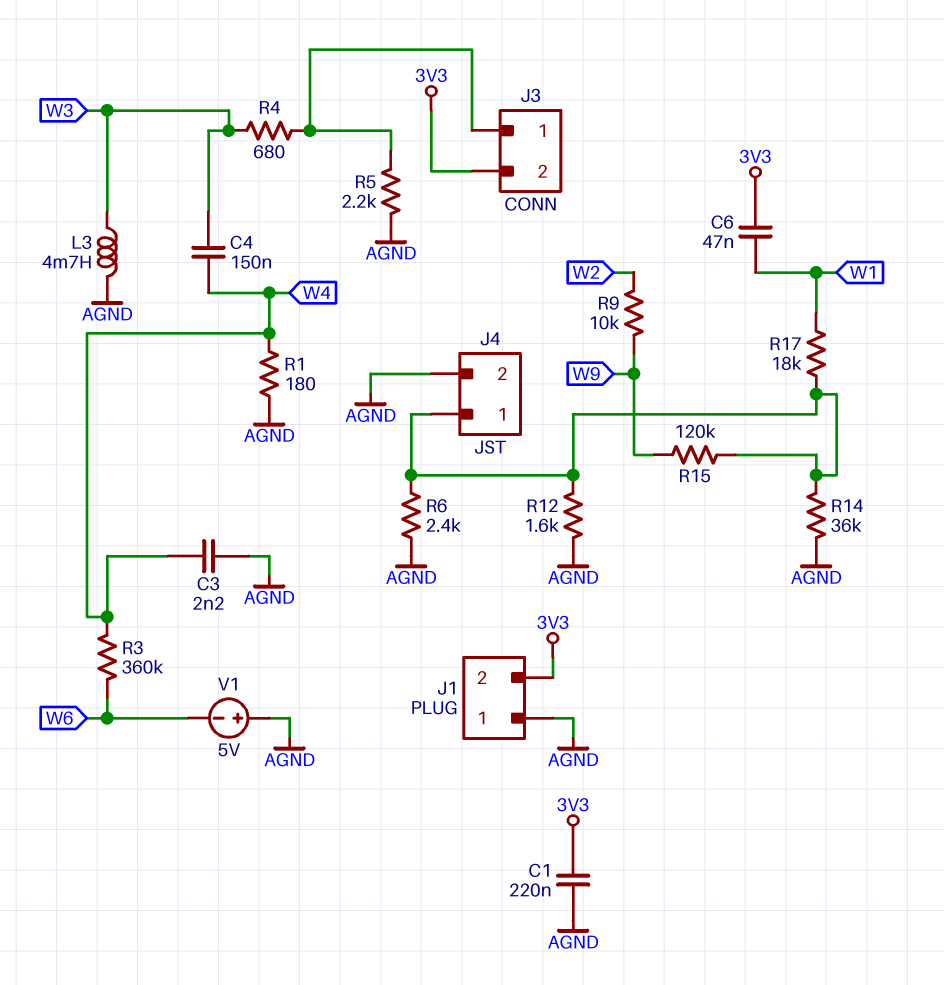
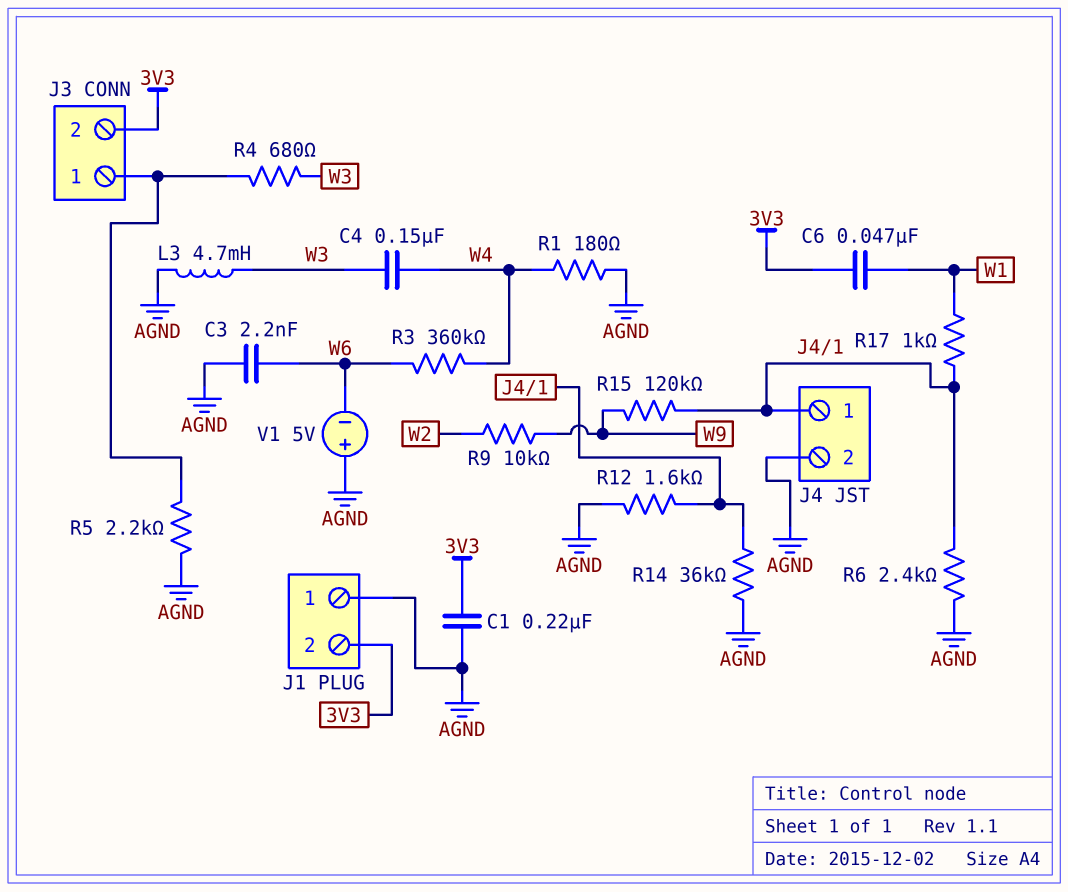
C3: 2.2nF (AGND, W4) -> 2.2nF (AGND, W6)
R17: 18k (J4/1, W1) -> 1k (J4/1, W1)

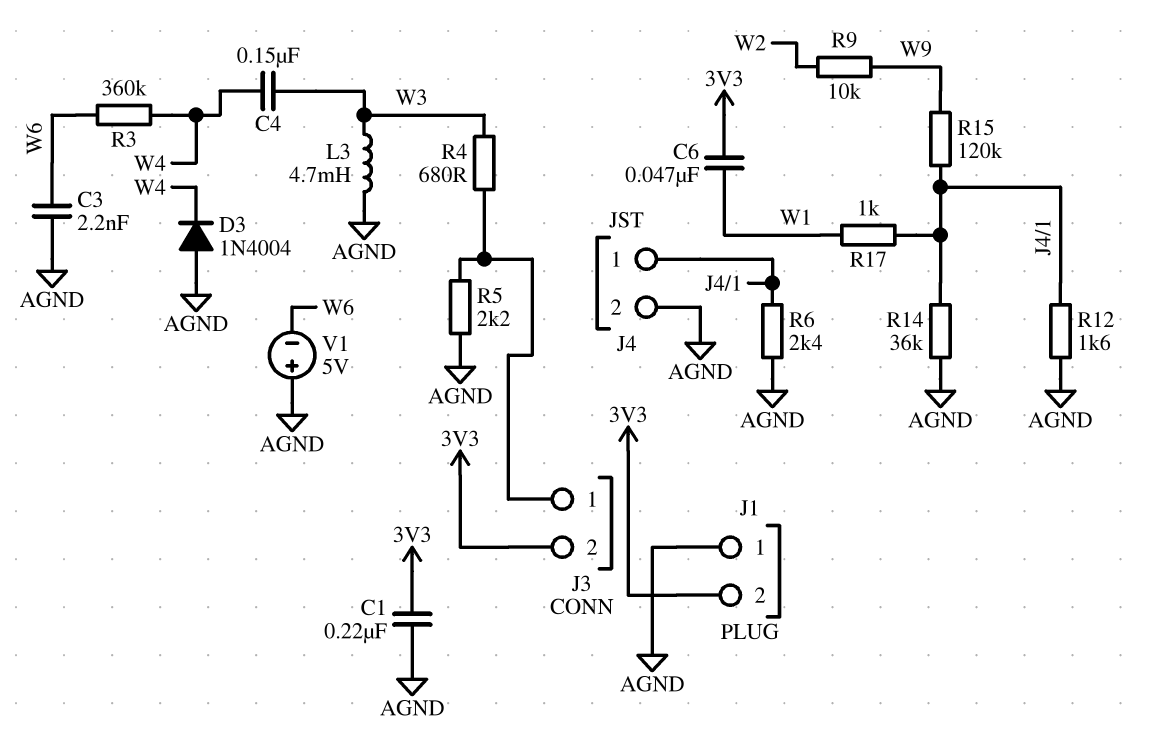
D3: none -> diode 1N4004 (A AGND, K W4)
R1: 180 (AGND, W4) -> none

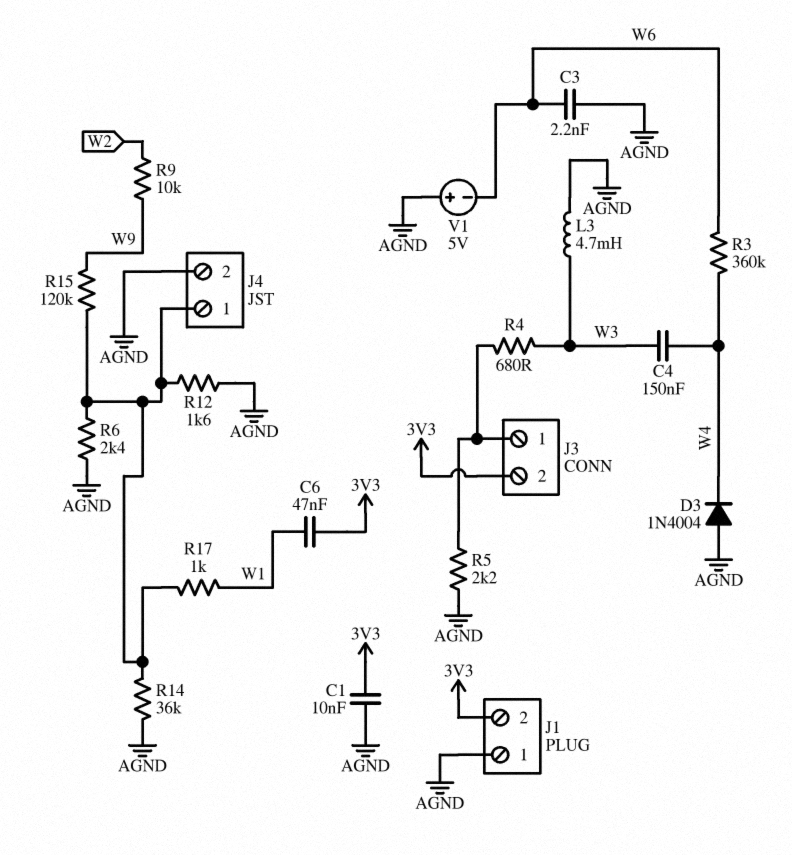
C1: 220nF (3V3, AGND) -> 10nF (3V3, AGND)

